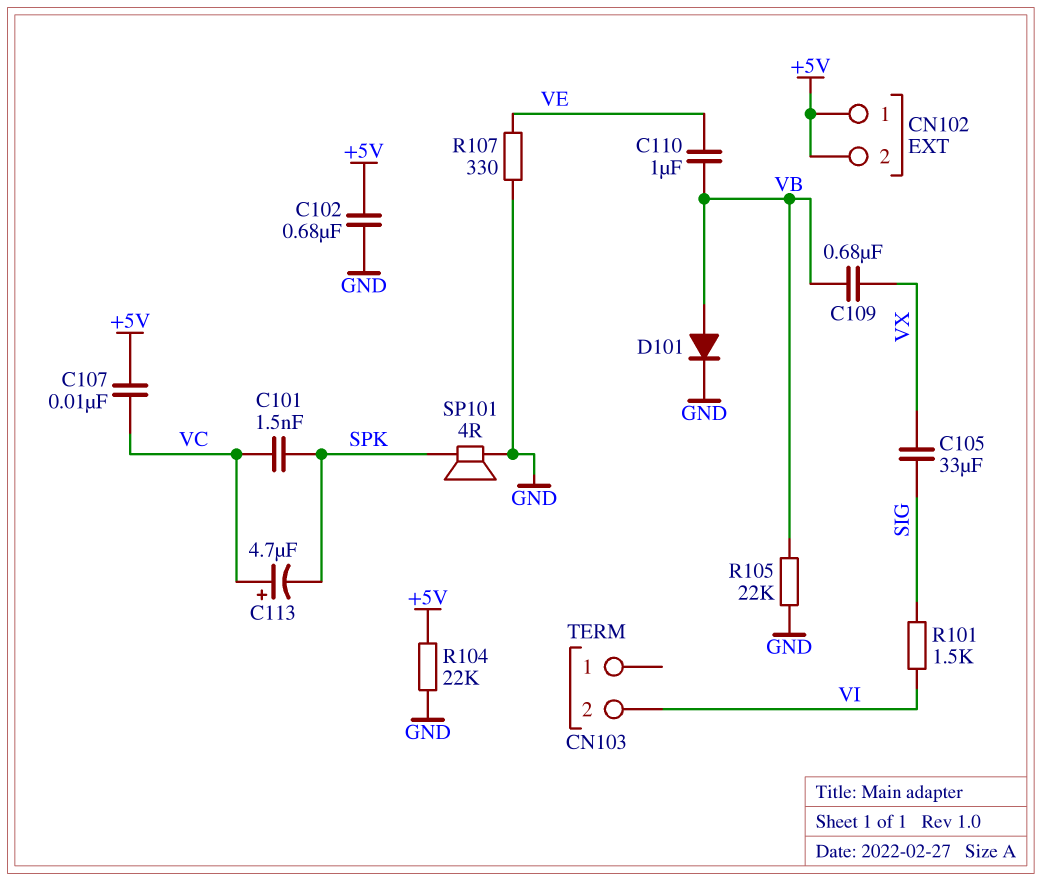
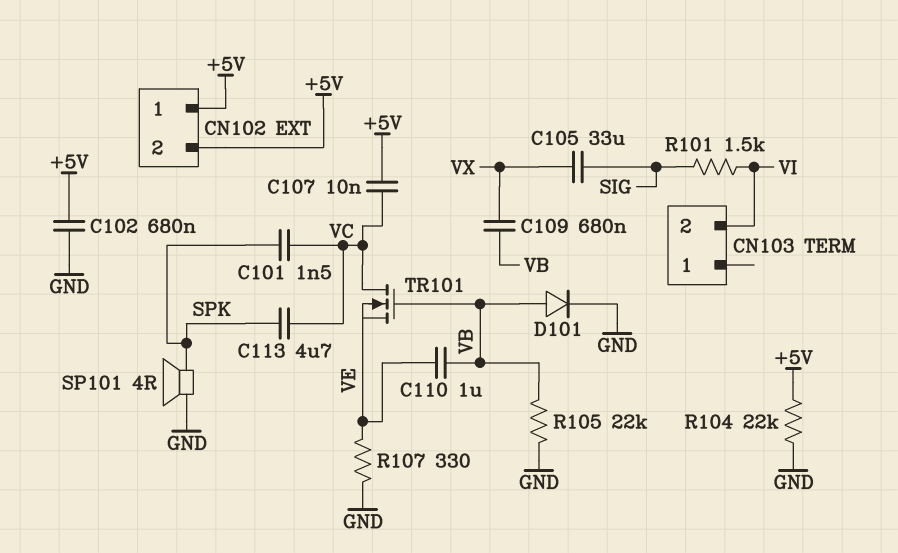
C113: 4.7uF (plus VC, minus SPK) -> 4.7uF (SPK, VC)
TR101: none -> NMOS (G VB, D VC, S VE)

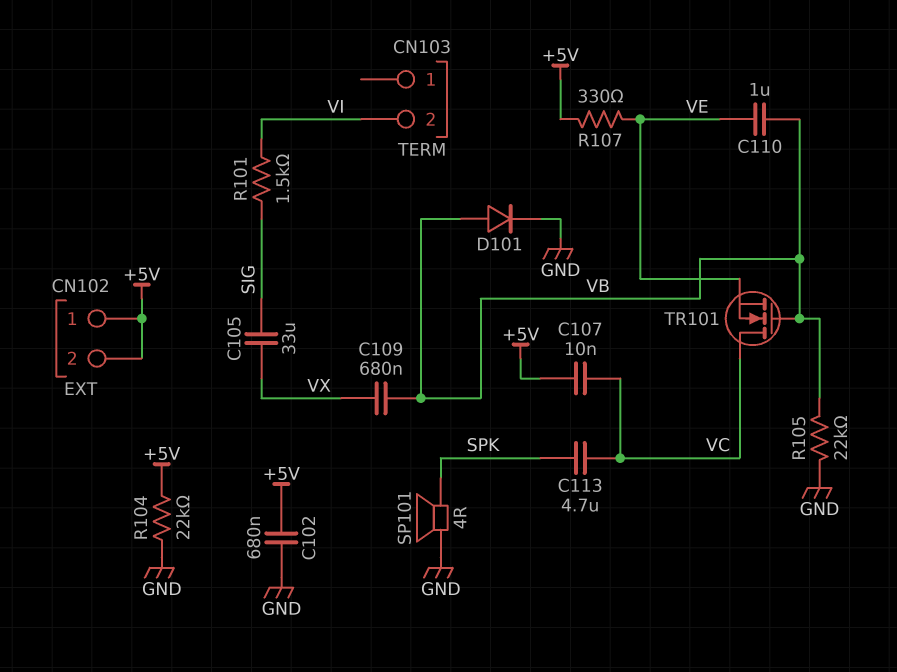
C101: 1.5nF (SPK, VC) -> none
R107: 330 (GND, VE) -> 330 (+5V, VE)

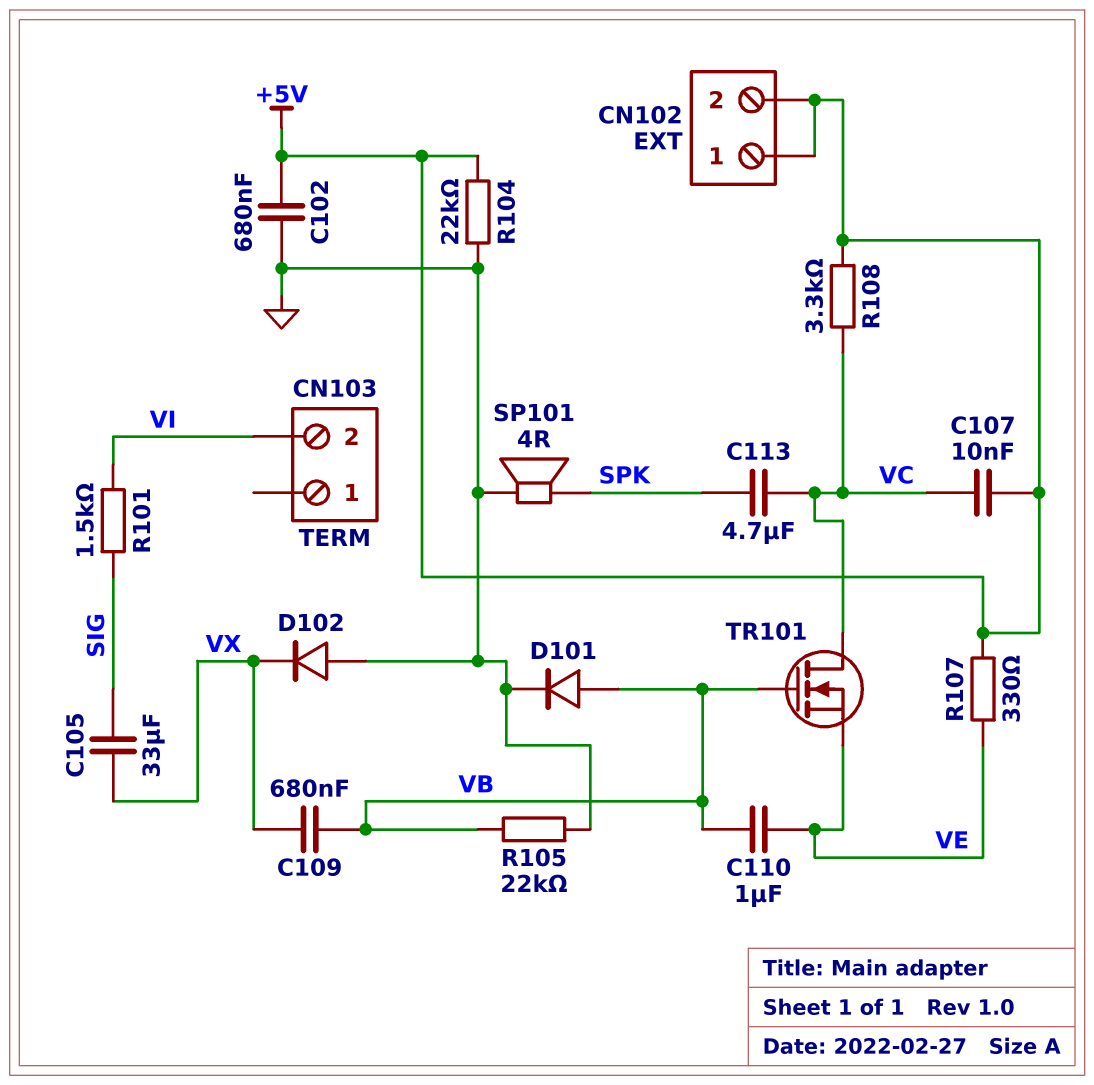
D102: none -> diode (A GND, K VX)
R108: none -> 3.3k (+5V, VC)

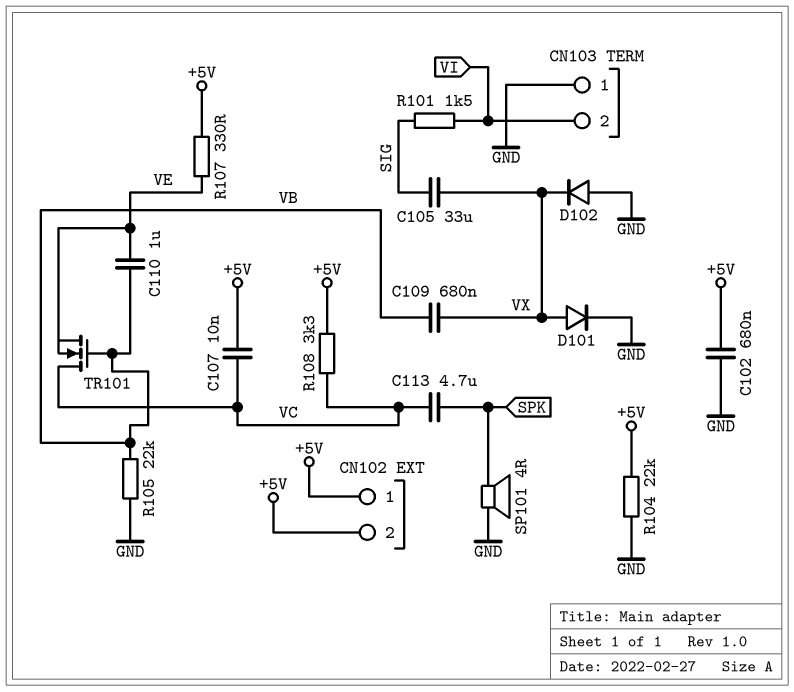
CN103 pin 1: none -> GND
D101: diode (A VB, K GND) -> diode (A VX, K GND)

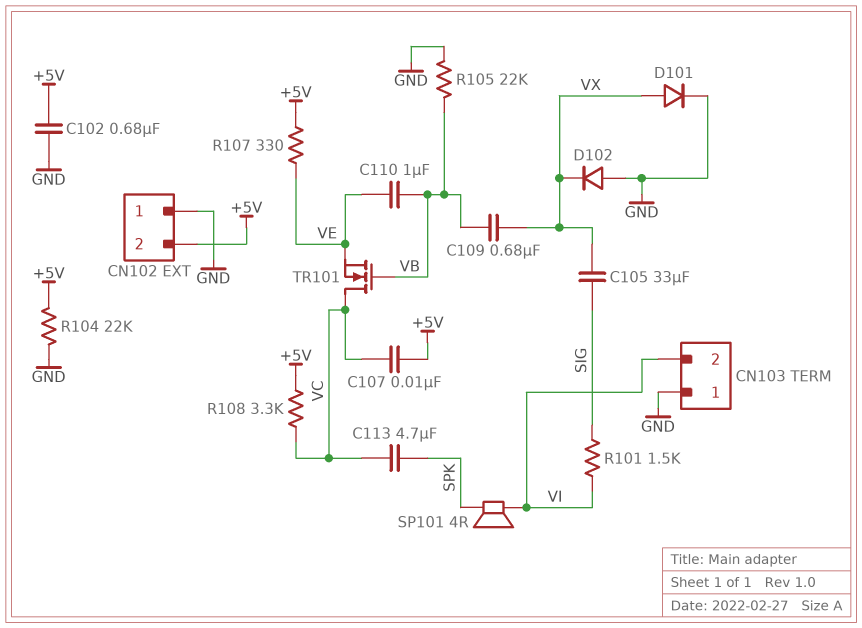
CN102 pin 1: +5V -> GND
SP101: speaker 4R (GND, SPK) -> speaker 4R (SPK, VI)

